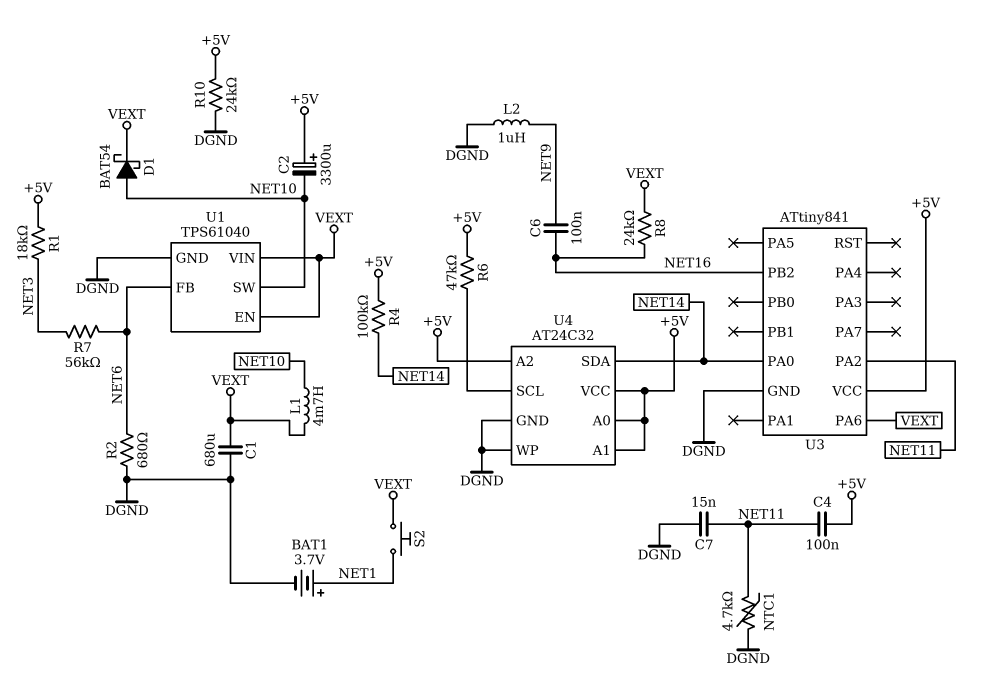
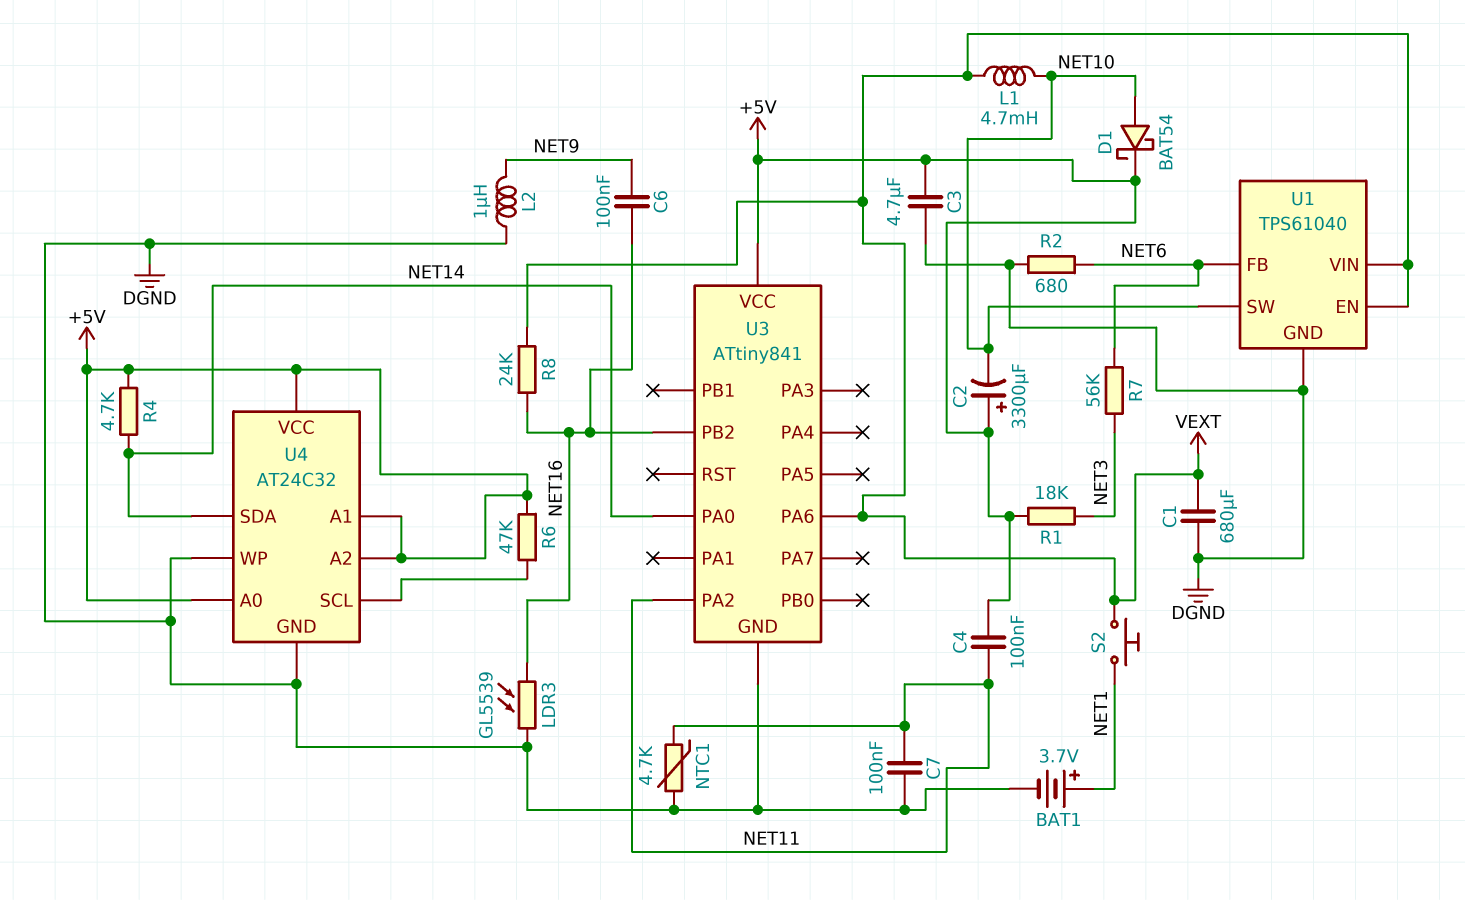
C3: none -> 4.7uF (+5V, DGND)
C7: 15nF (DGND, NET11) -> 100nF (DGND, NET11)
D1: schottky BAT54 (A NET10, K VEXT) -> schottky BAT54 (A NET10, K +5V)
LDR3: none -> GL5539 (DGND, NET16)
R4: 100k (+5V, NET14) -> 4.7k (+5V, NET14)
R10: 24k (+5V, DGND) -> none

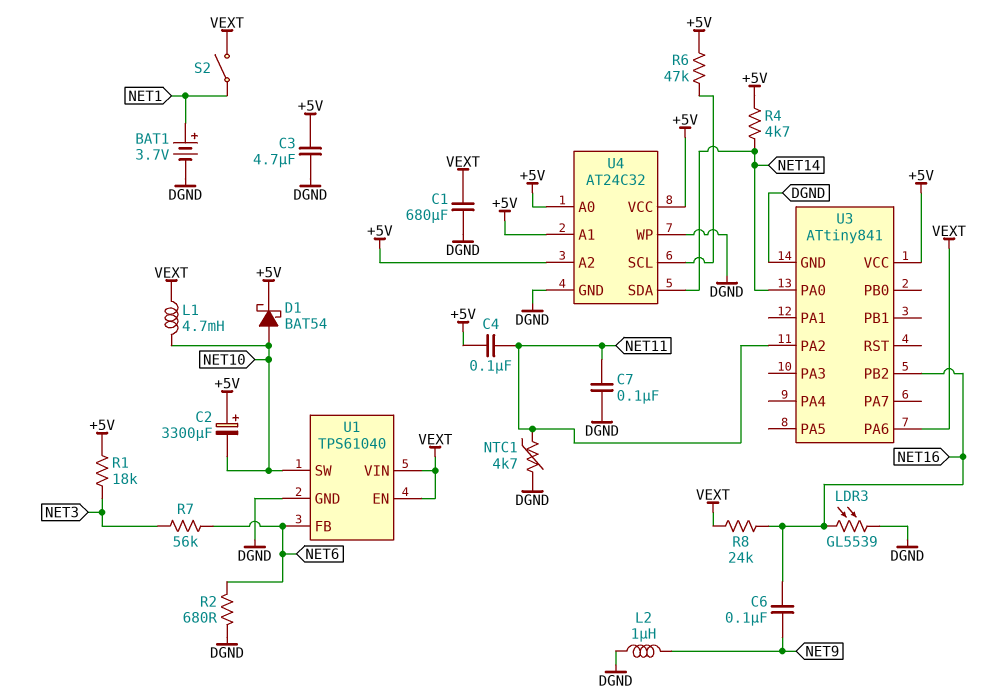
S2: button (NET1, VEXT) -> switch (NET1, VEXT)

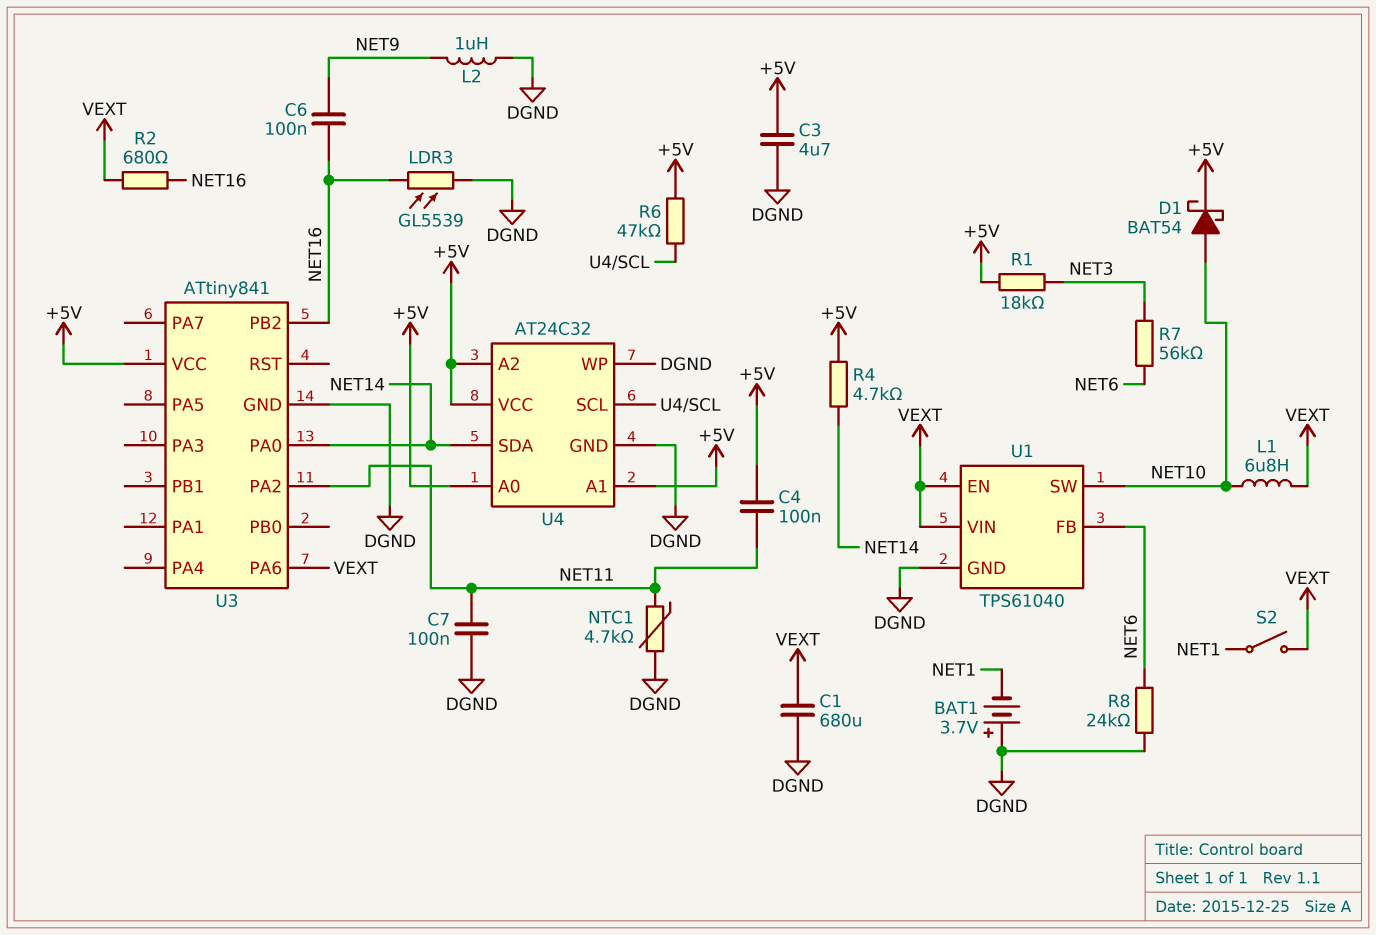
BAT1: 3.7V (plus NET1, minus DGND) -> 3.7V (plus DGND, minus NET1)
C2: 3300uF (plus +5V, minus NET10) -> none
L1: 4.7mH (NET10, VEXT) -> 6.8uH (NET10, VEXT)
R2: 680 (DGND, NET6) -> 680 (NET16, VEXT)
R8: 24k (NET16, VEXT) -> 24k (DGND, NET6)

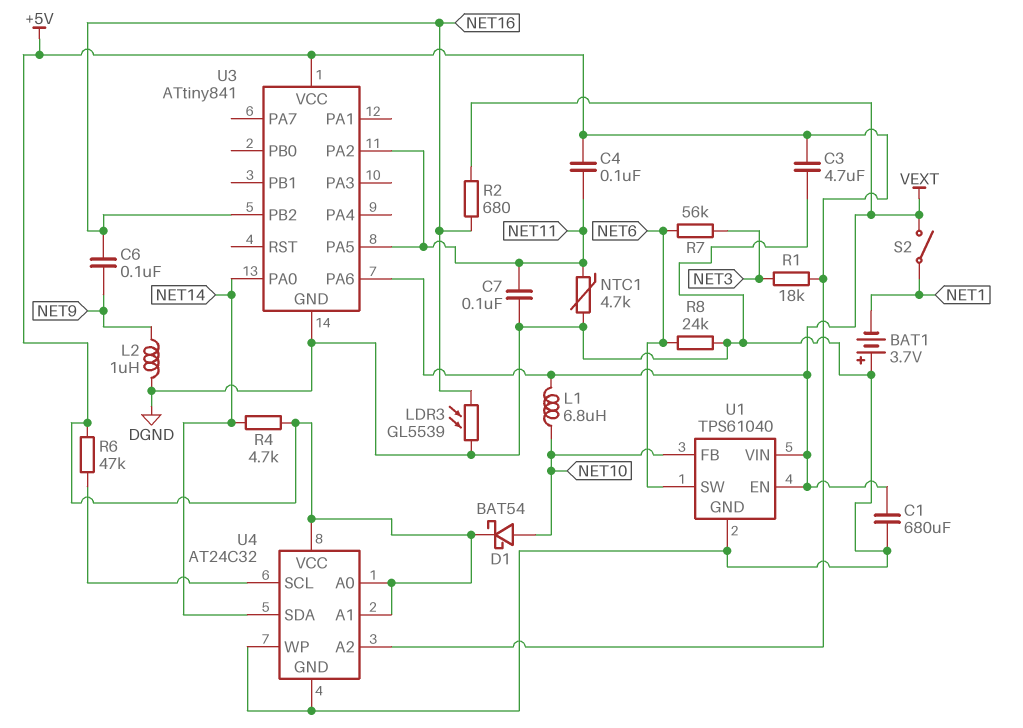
U1 pin FB: NET6 -> NET10
U1 pin SW: NET10 -> NET6
U3 pin PA5: none -> NET11

